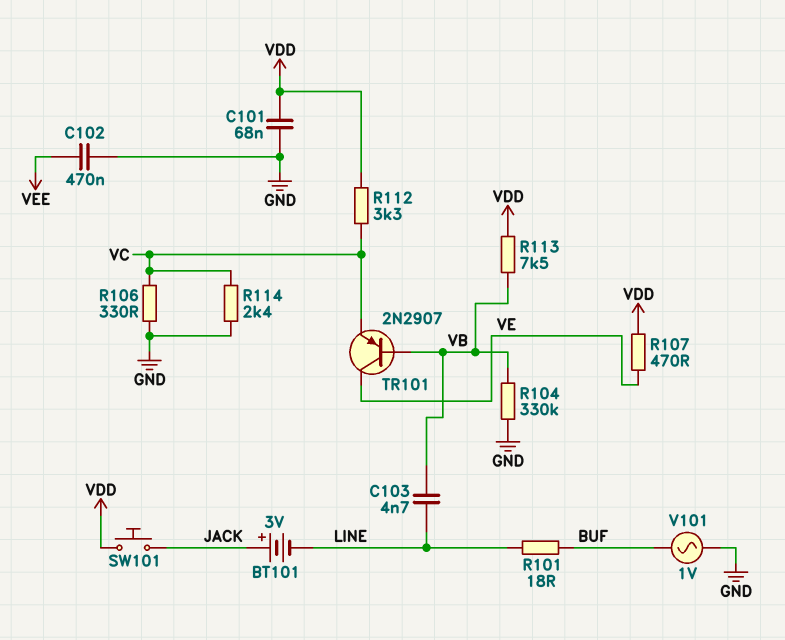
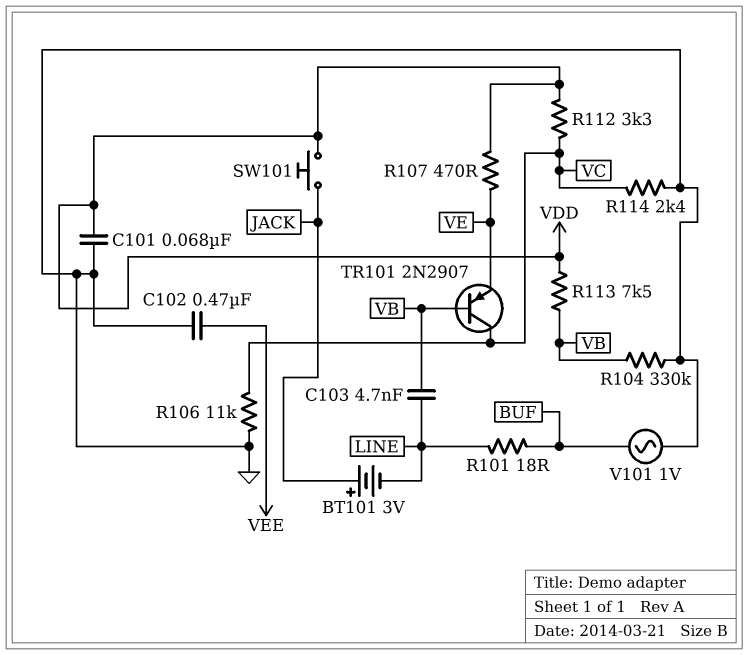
R106: 330 (GND, VC) -> 11k (GND, VC)
TR101: PNP 2N2907 (B VB, C VE, E VC) -> PNP 2N2907 (B VB, C VC, E VE)

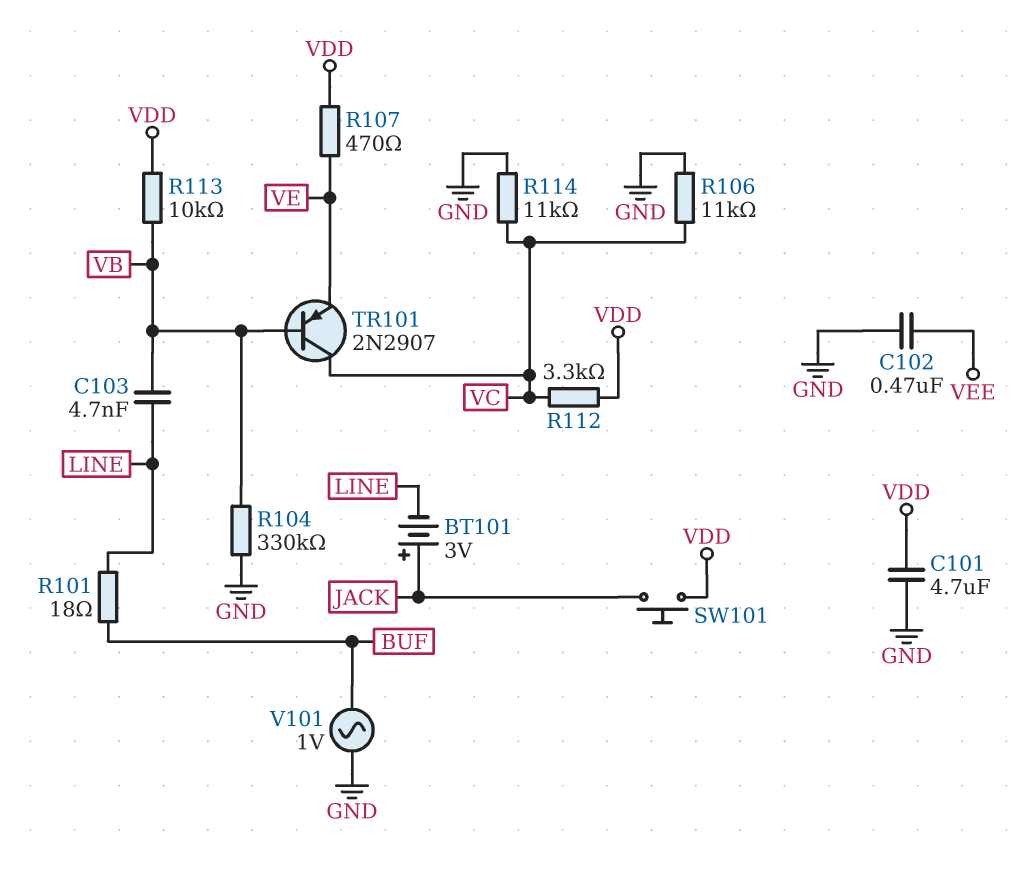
C101: 68nF (GND, VDD) -> 4.7uF (GND, VDD)
R113: 7.5k (VB, VDD) -> 10k (VB, VDD)
R114: 2.4k (GND, VC) -> 11k (GND, VC)

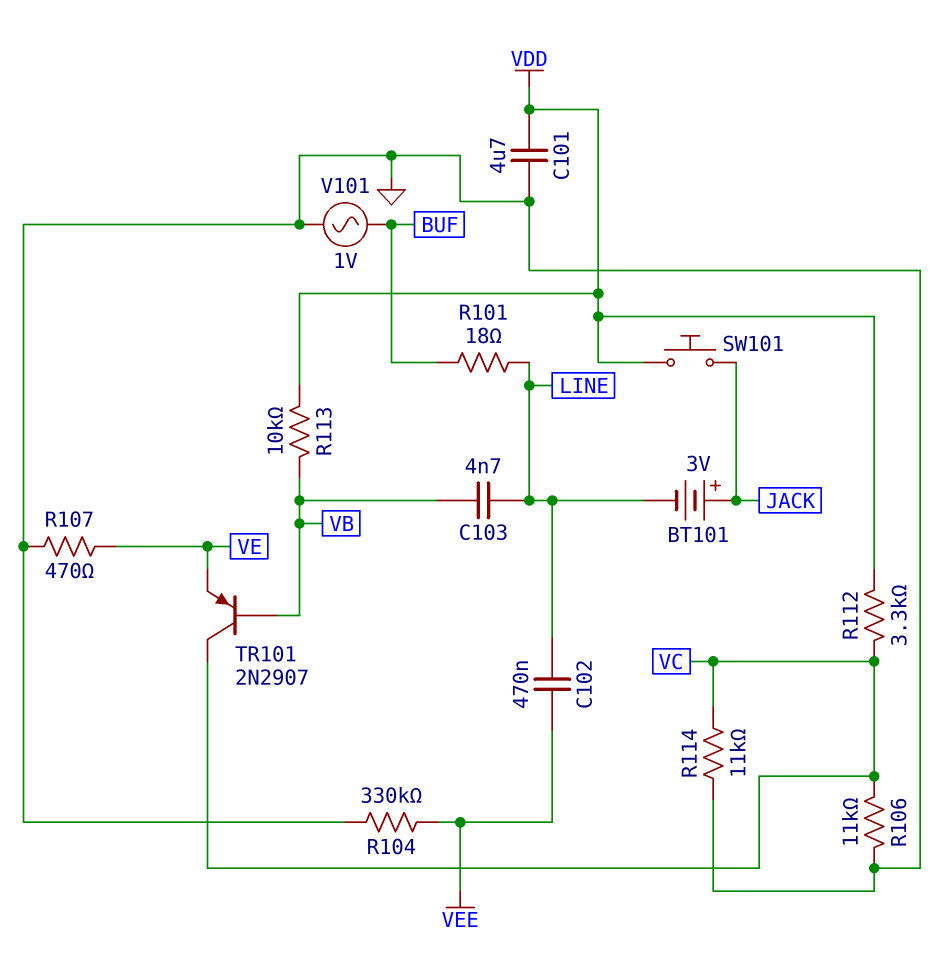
C102: 470nF (GND, VEE) -> 470nF (LINE, VEE)
R104: 330k (GND, VB) -> 330k (GND, VEE)
R107: 470 (VDD, VE) -> 470 (GND, VE)

